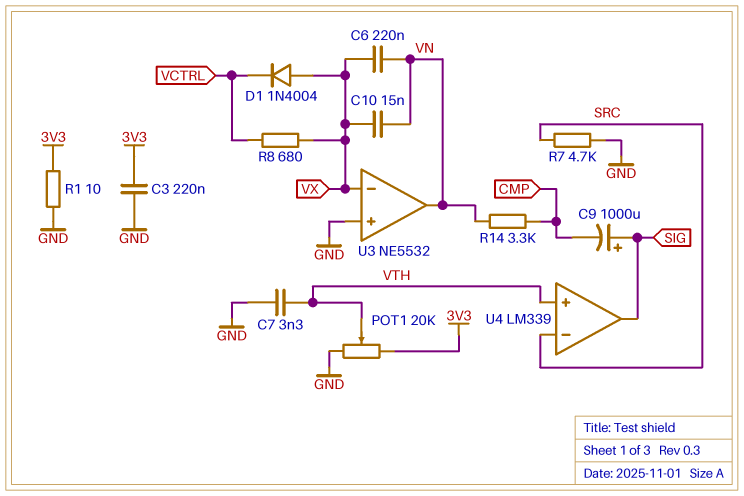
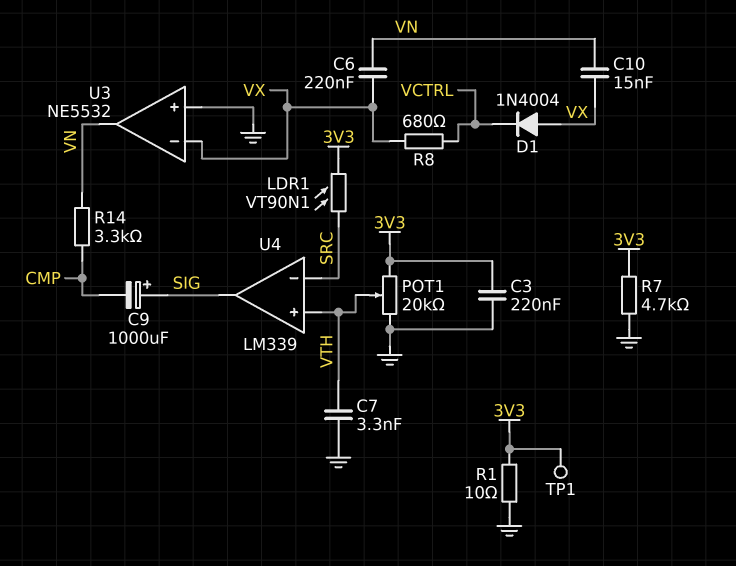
LDR1: none -> VT90N1 (3V3, SRC)
R7: 4.7k (GND, SRC) -> 4.7k (3V3, GND)
TP1: none -> test point (3V3)

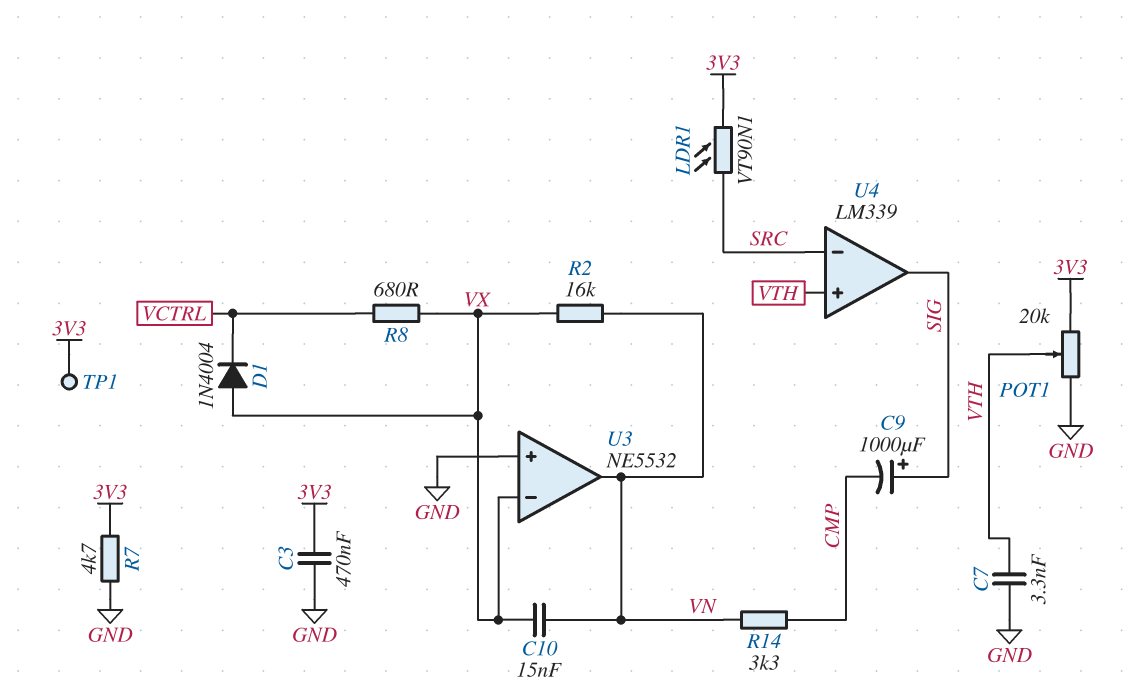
C3: 220nF (3V3, GND) -> 470nF (3V3, GND)
C6: 220nF (VN, VX) -> none
R1: 10 (3V3, GND) -> none
R2: none -> 16k (VN, VX)

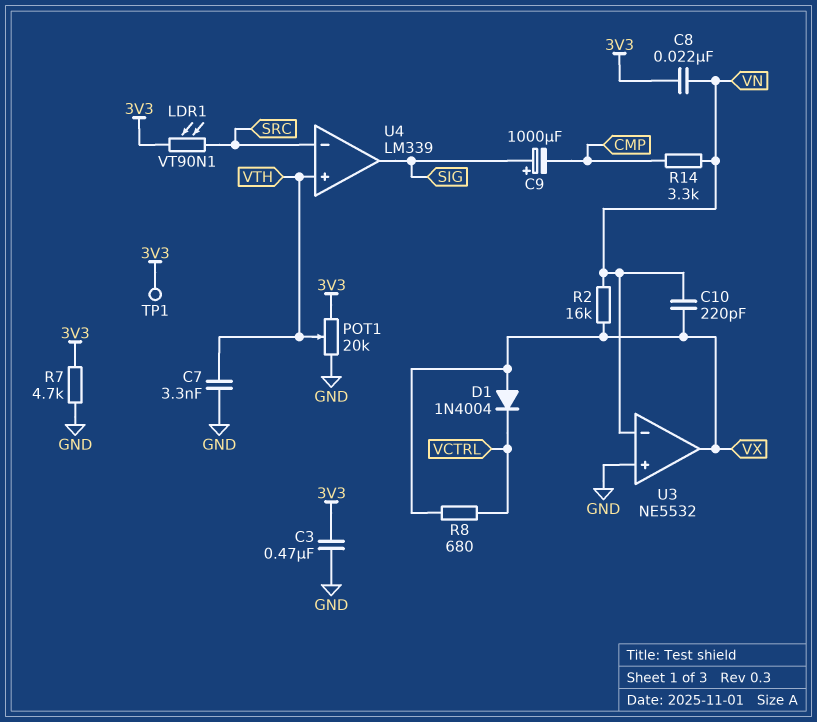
C8: none -> 22nF (3V3, VN)
C10: 15nF (VN, VX) -> 220pF (VN, VX)
U3 pin in-: VX -> VN
U3 pin out: VN -> VX

